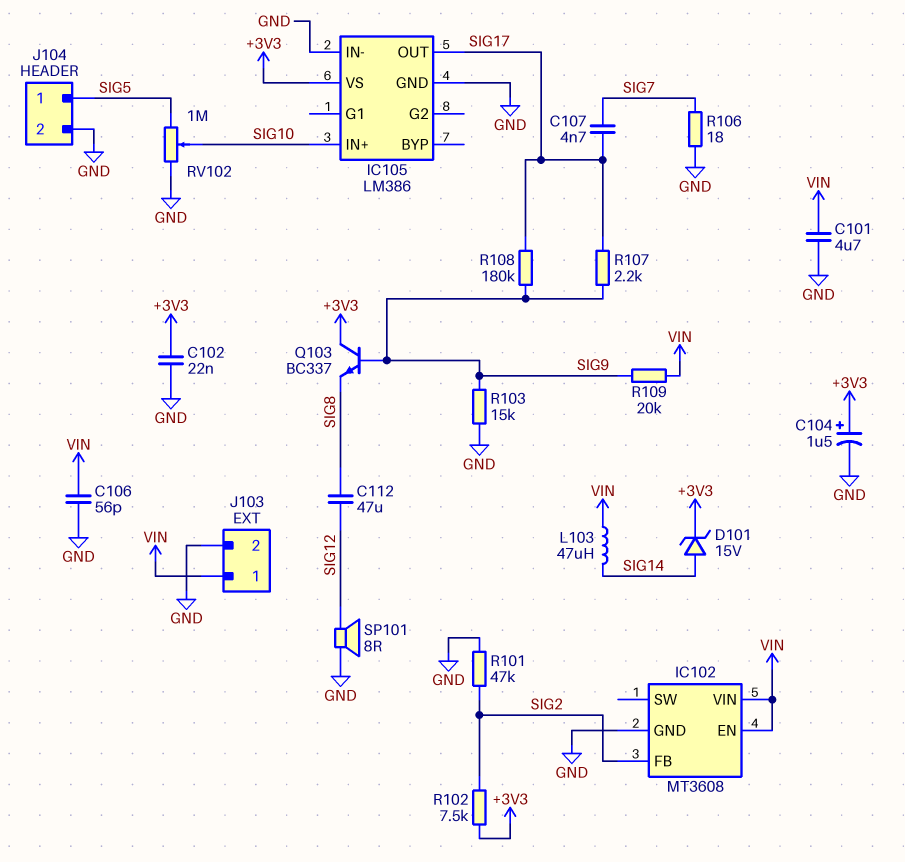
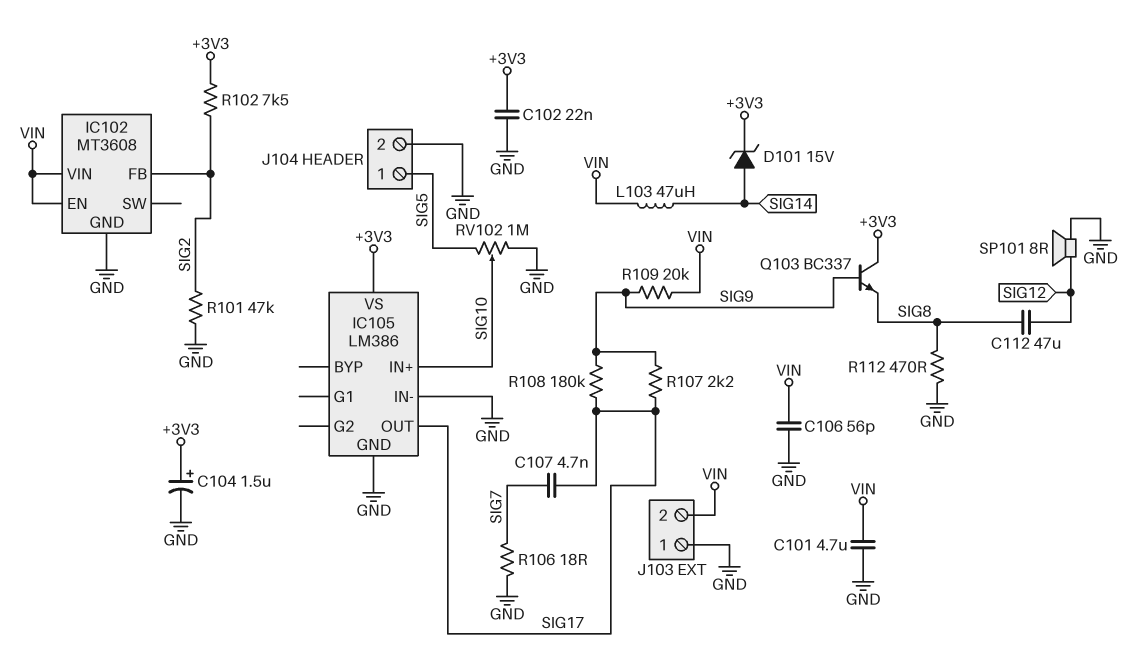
J103 pin 1: VIN -> GND
J103 pin 2: GND -> VIN
R103: 15k (GND, SIG9) -> none
R112: none -> 470 (GND, SIG8)

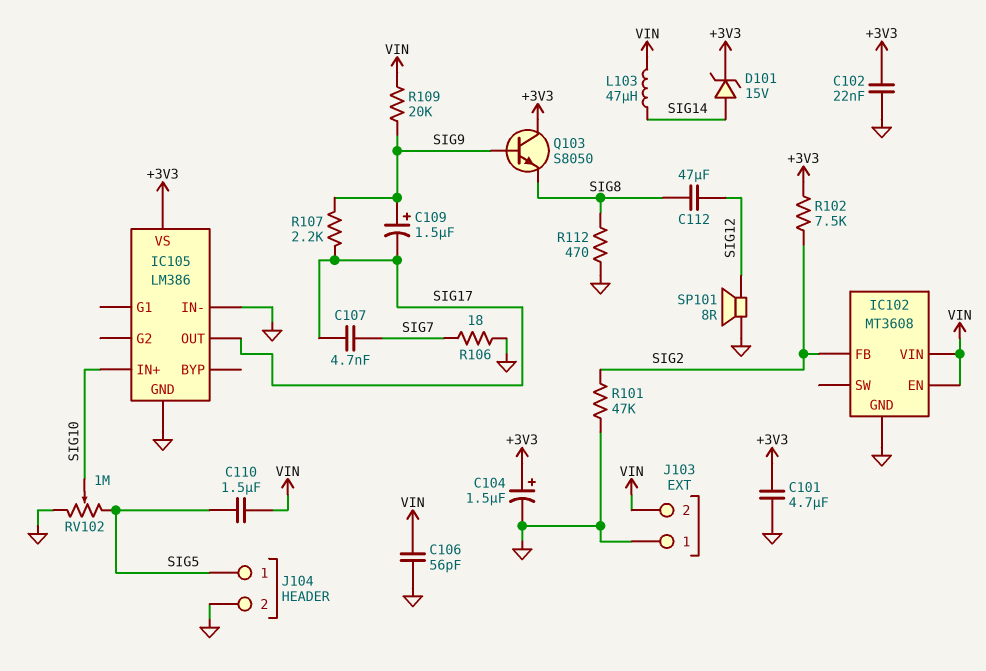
C101: 4.7uF (GND, VIN) -> 4.7uF (+3V3, GND)
C109: none -> 1.5uF (plus SIG9, minus SIG17)
C110: none -> 1.5uF (SIG5, VIN)
Q103: NPN BC337 (B SIG9, C +3V3, E SIG8) -> NPN S8050 (B SIG9, C +3V3, E SIG8)
R108: 180k (SIG9, SIG17) -> none

